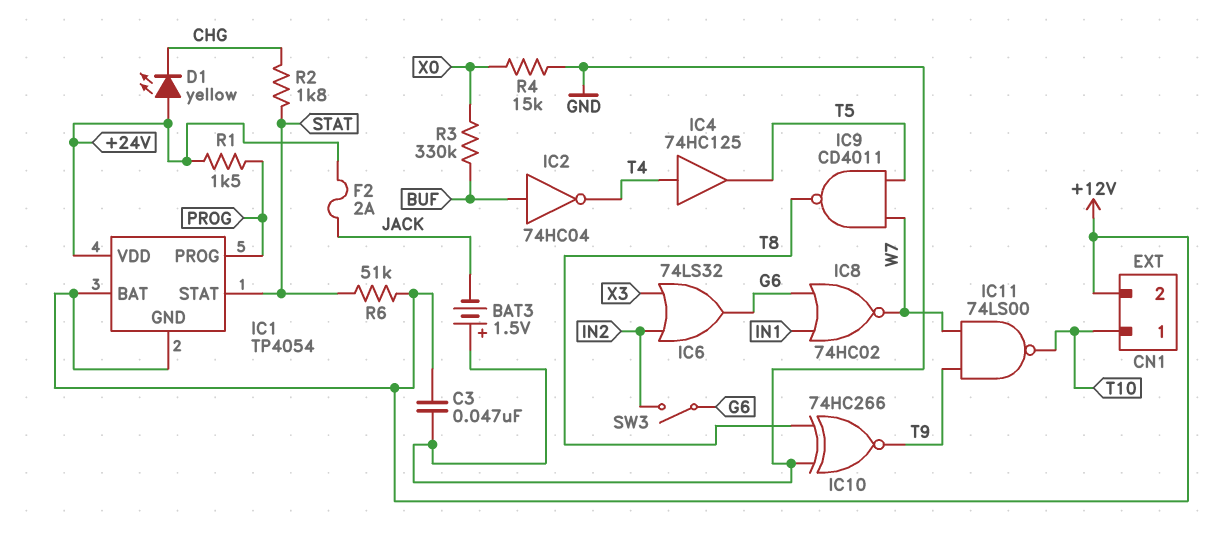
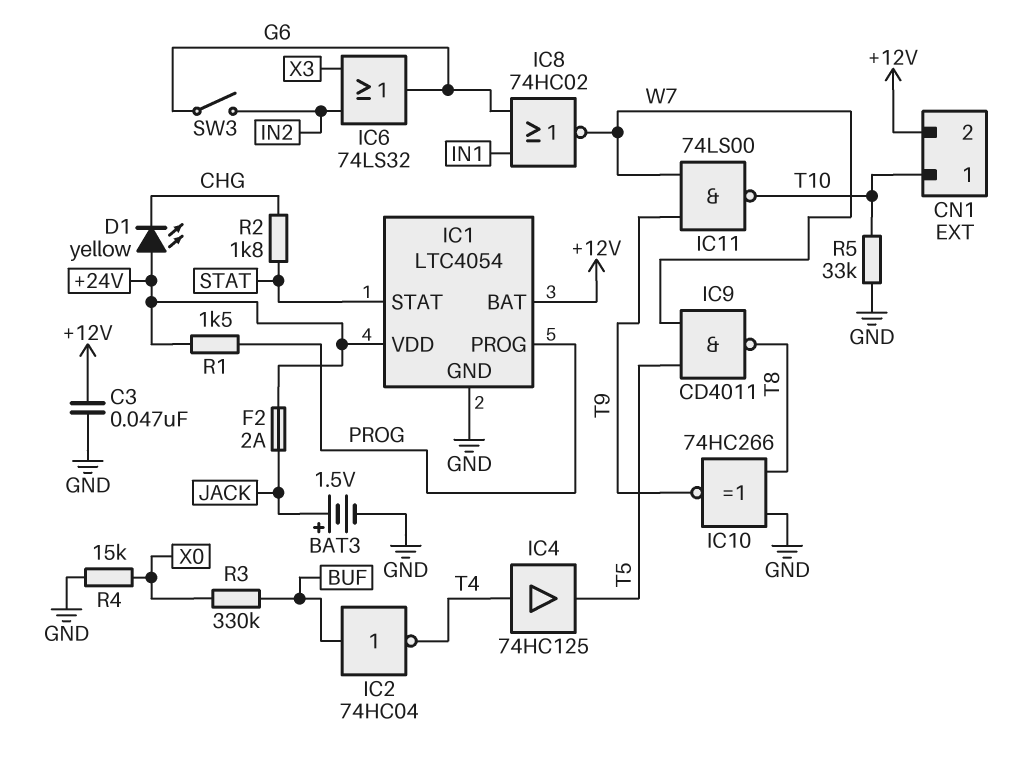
BAT3: 1.5V (plus GND, minus JACK) -> 1.5V (plus JACK, minus GND)
IC1: TP4054 -> LTC4054
IC1 pin GND: +12V -> GND
R5: none -> 33k (GND, T10)
R6: 51k (+12V, STAT) -> none

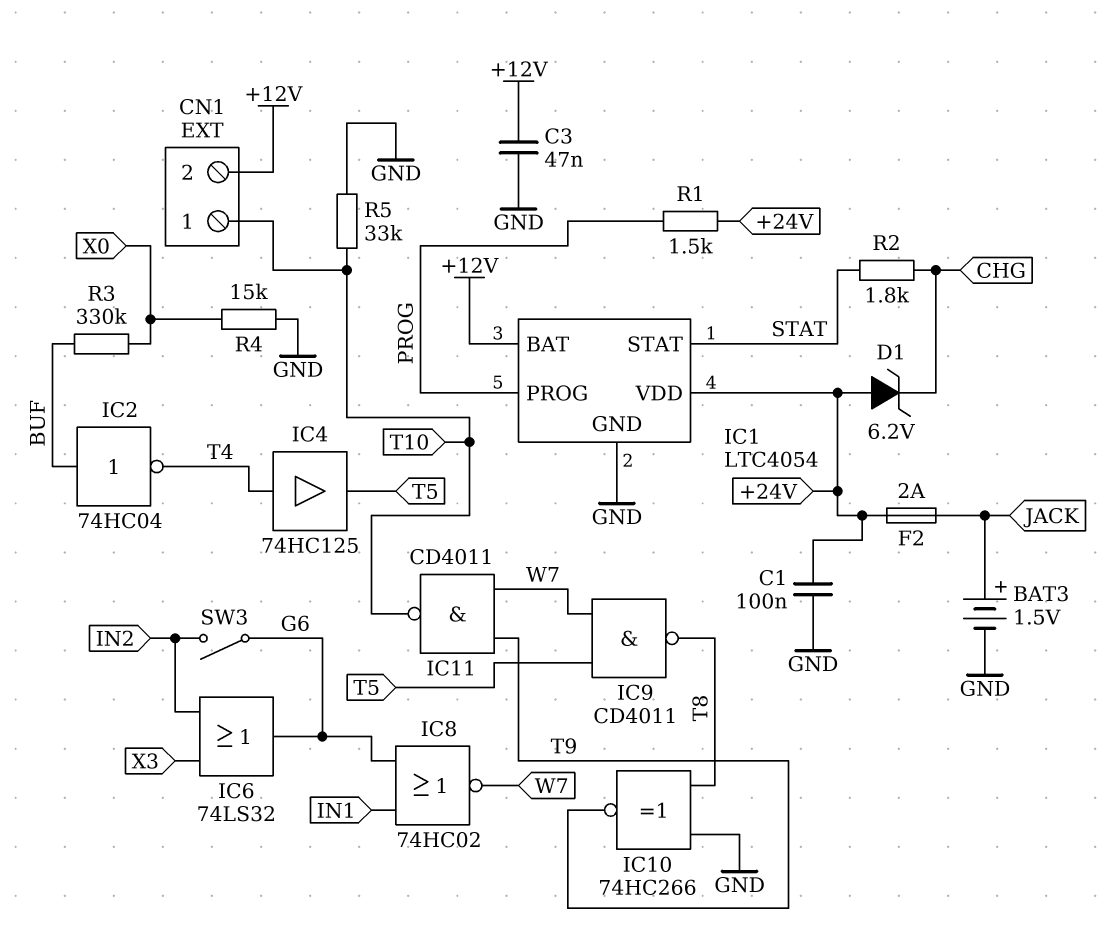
C1: none -> 100nF (+24V, GND)
D1: LED yellow (A +24V, K CHG) -> zener 6.2V (A +24V, K CHG)
IC11: NAND 74LS00 (in T9, in W7, out T10) -> NAND CD4011 (in T9, in W7, out T10)

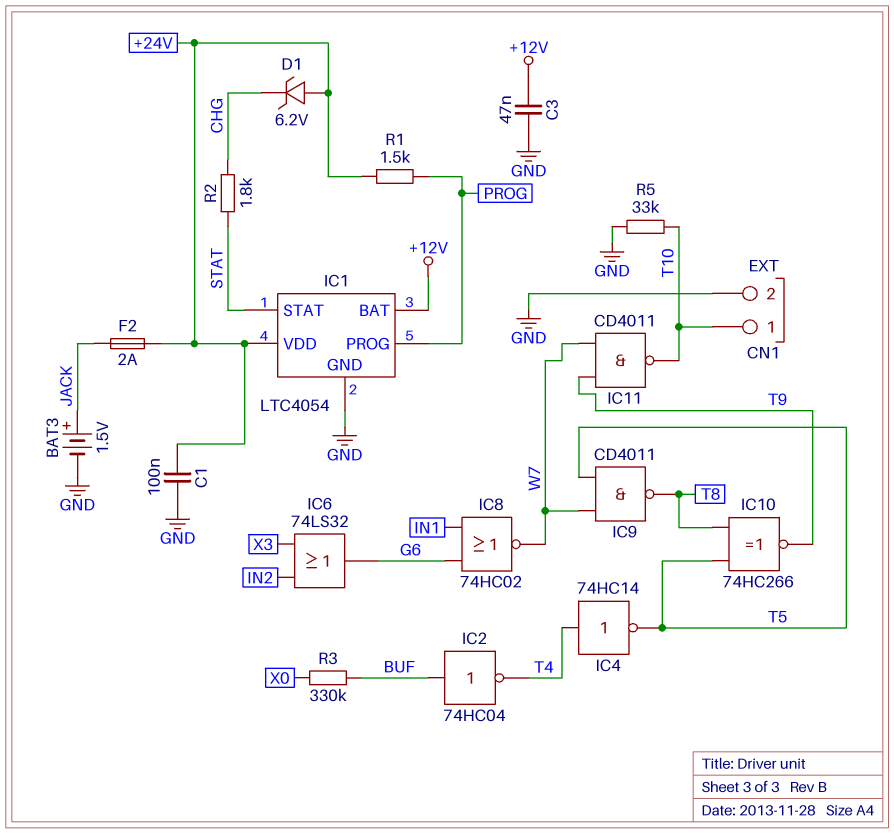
CN1 pin 2: +12V -> GND
IC4: buffer 74HC125 (in T4, out T5) -> NOT 74HC14 (in T4, out T5)
IC10: XNOR 74HC266 (in GND, in T8, out T9) -> XNOR 74HC266 (in T5, in T8, out T9)
R4: 15k (GND, X0) -> none
SW3: switch (G6, IN2) -> none

